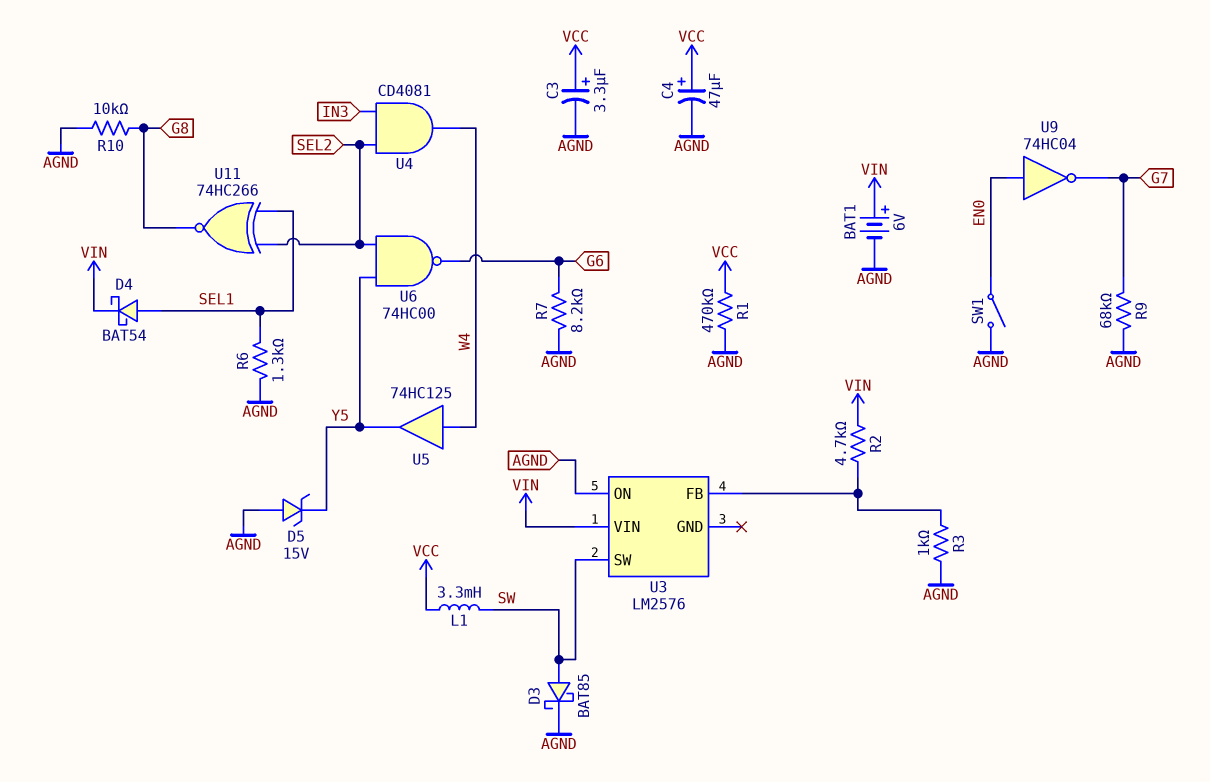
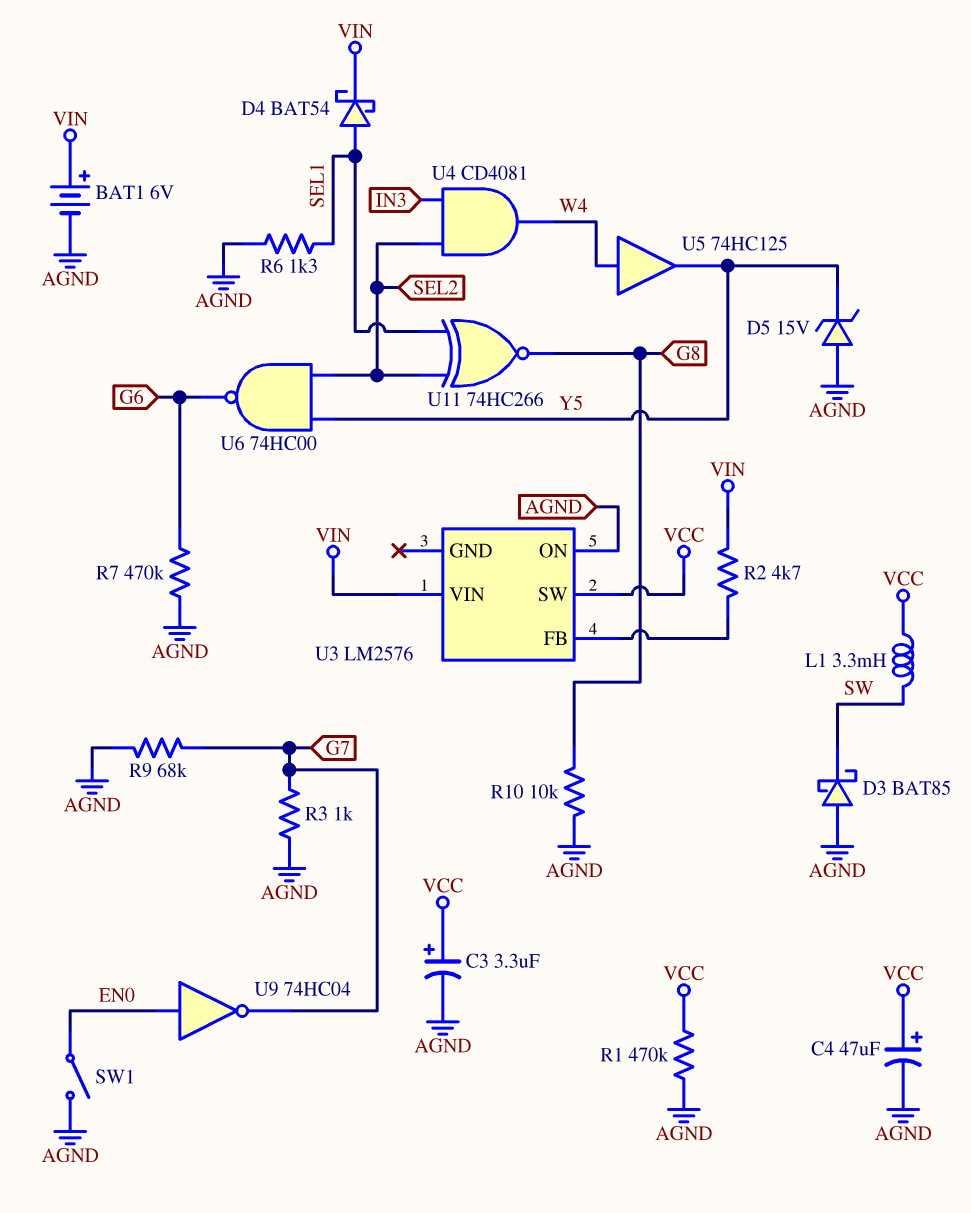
D3: schottky BAT85 (A SW, K AGND) -> schottky BAT85 (A AGND, K SW)
R3: 1k (AGND, U3/FB) -> 1k (AGND, G7)
R7: 8.2k (AGND, G6) -> 470k (AGND, G6)
U3 pin SW: SW -> VCC

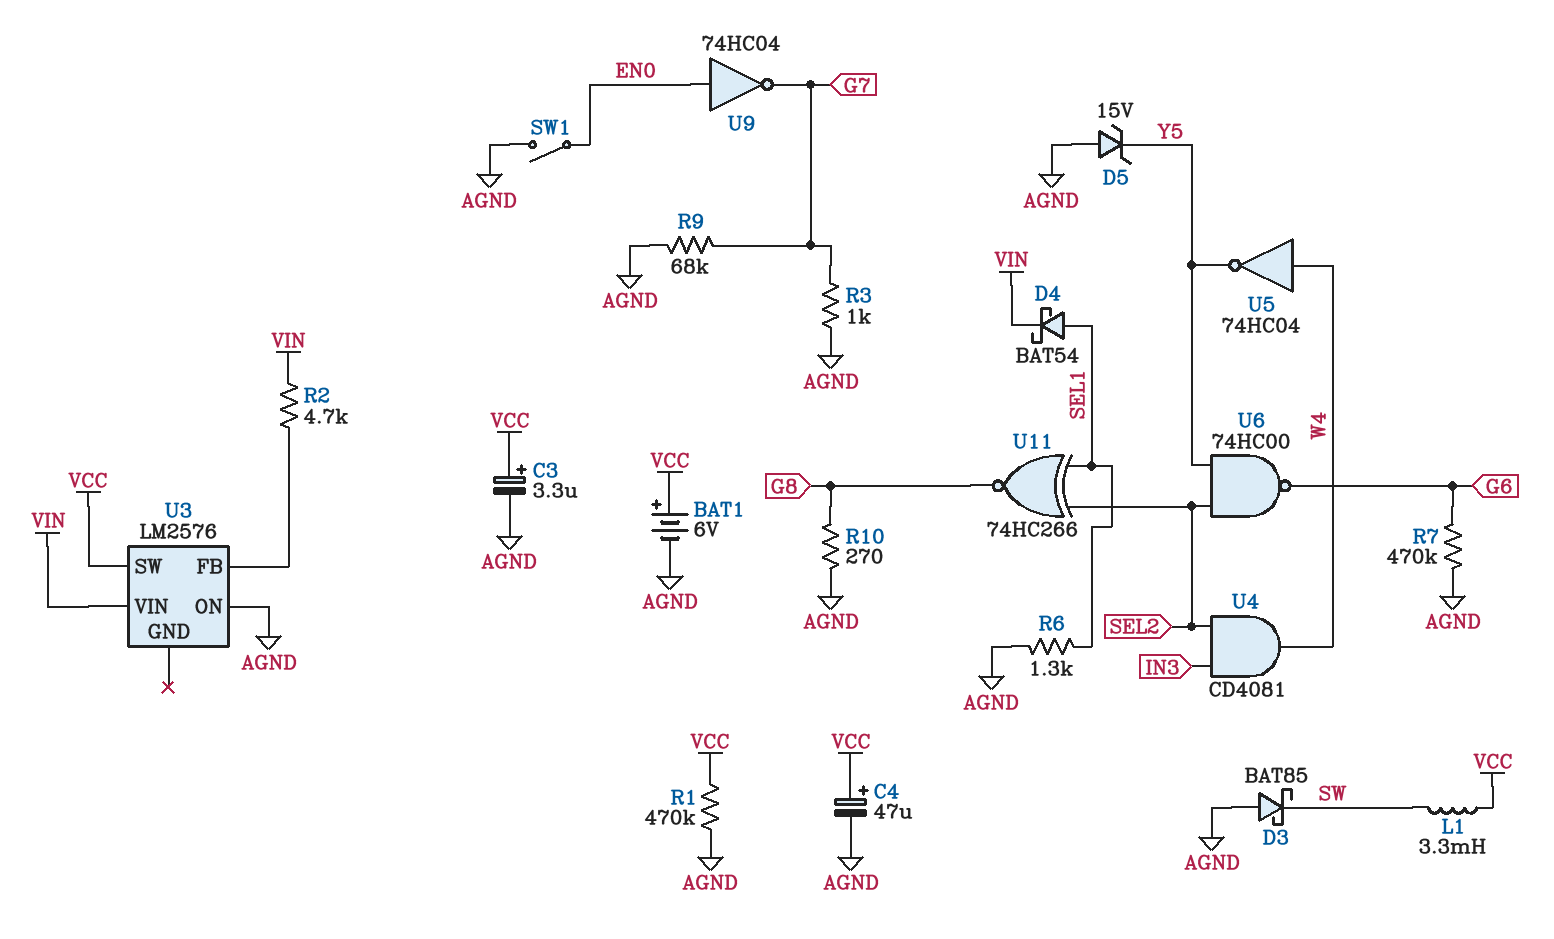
BAT1: 6V (plus VIN, minus AGND) -> 6V (plus VCC, minus AGND)
R10: 10k (AGND, G8) -> 270 (AGND, G8)
U5: buffer 74HC125 (in W4, out Y5) -> NOT 74HC04 (in W4, out Y5)

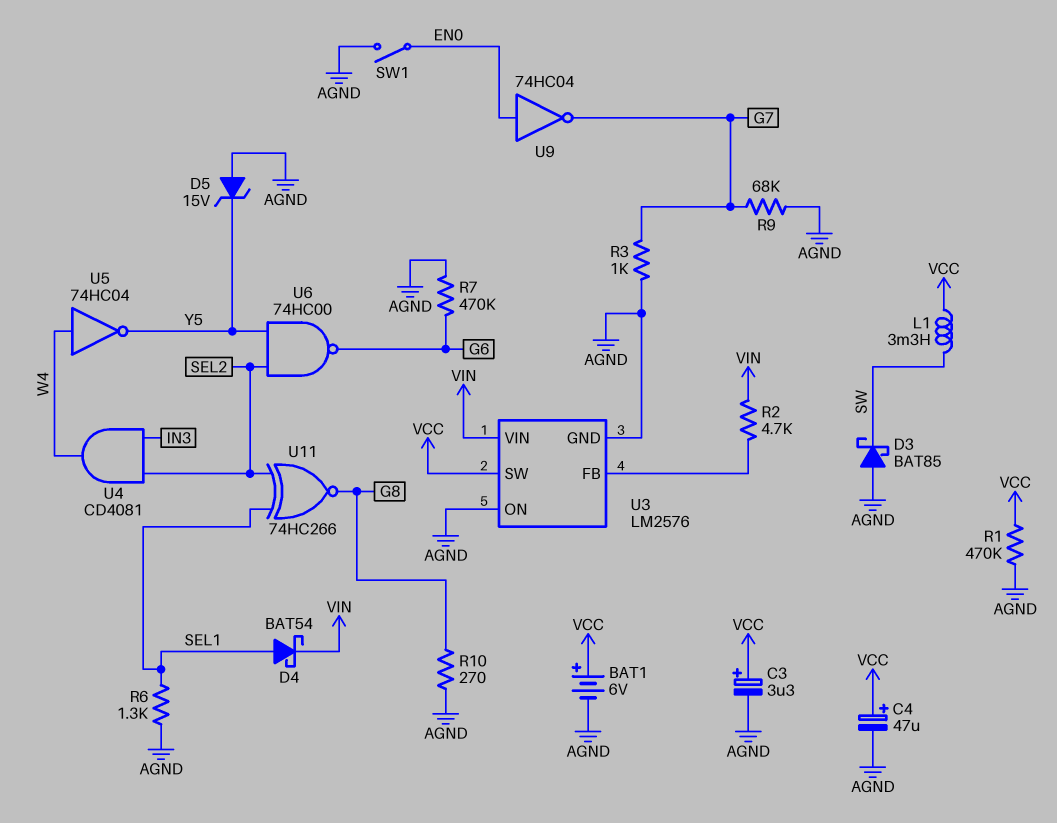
U3 pin GND: none -> AGND

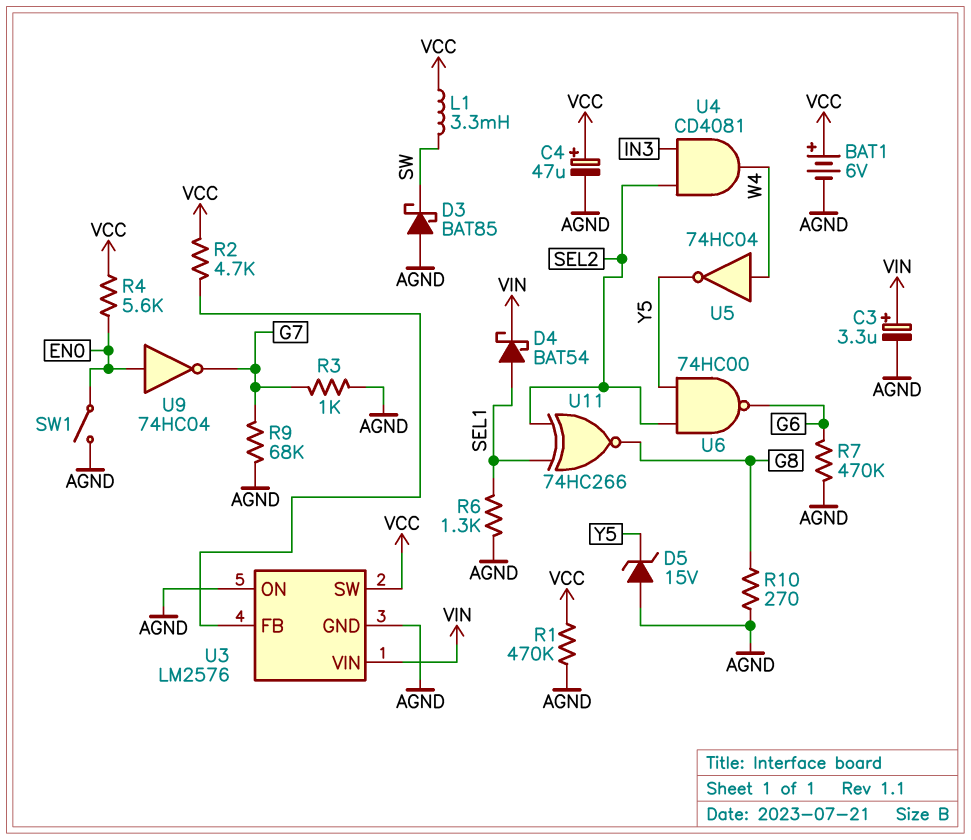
C3: 3.3uF (plus VCC, minus AGND) -> 3.3uF (plus VIN, minus AGND)
R2: 4.7k (U3/FB, VIN) -> 4.7k (U3/FB, VCC)
R4: none -> 5.6k (EN0, VCC)

